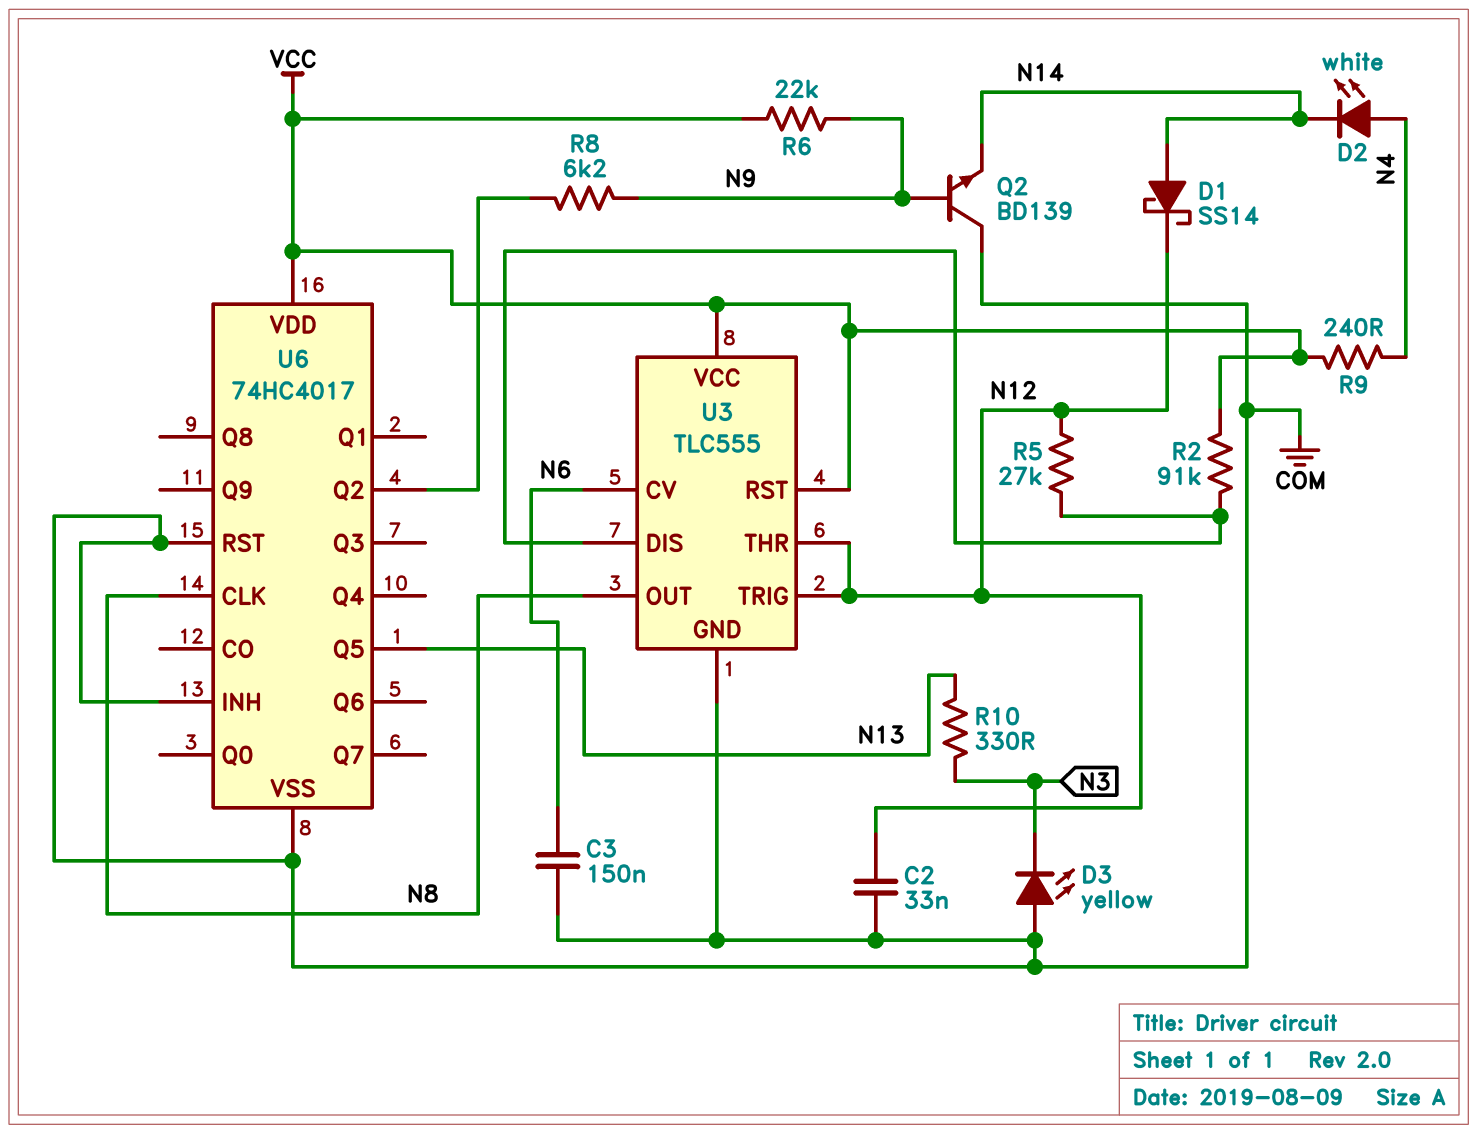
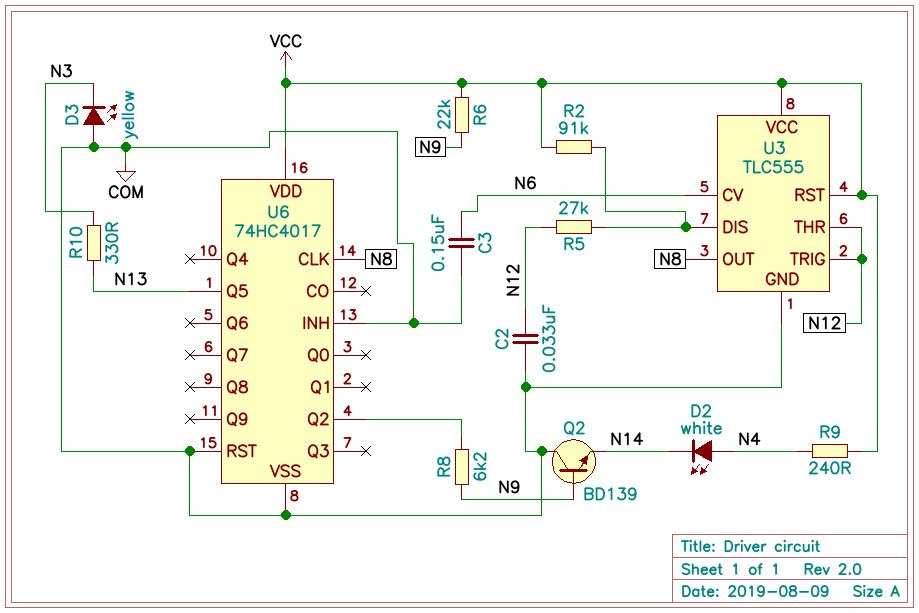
D1: schottky SS14 (A N14, K N12) -> none

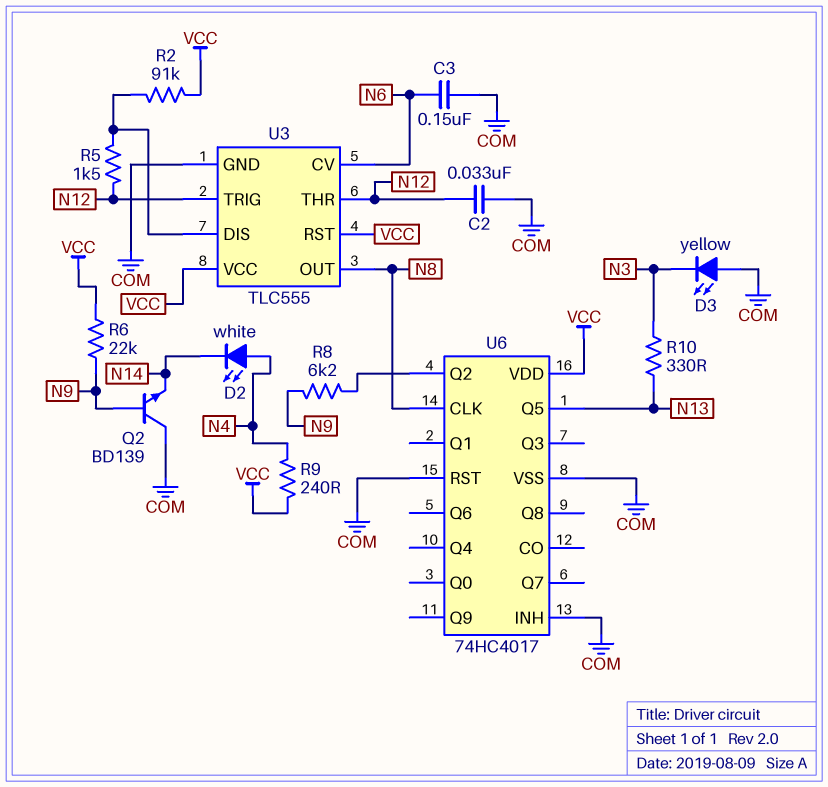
R5: 27k (N12, U3/DIS) -> 1.5k (N12, U3/DIS)

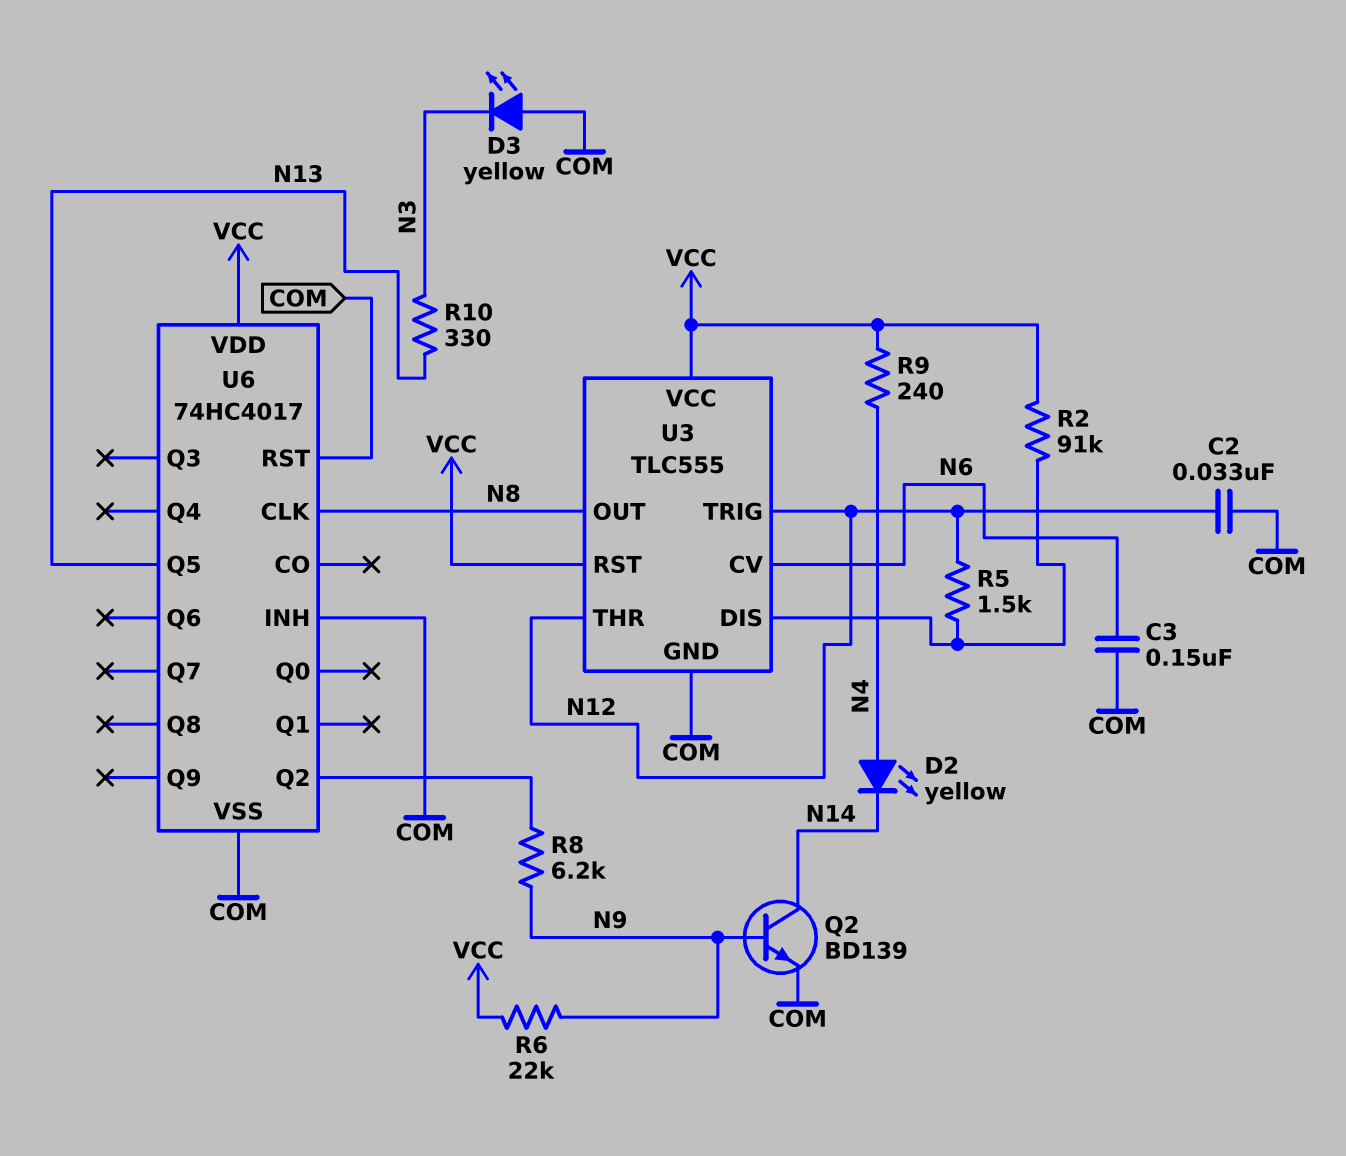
D2: LED white (A N4, K N14) -> LED yellow (A N4, K N14)
Q2: NPN BD139 (B N9, C COM, E N14) -> NPN BD139 (B N9, C N14, E COM)

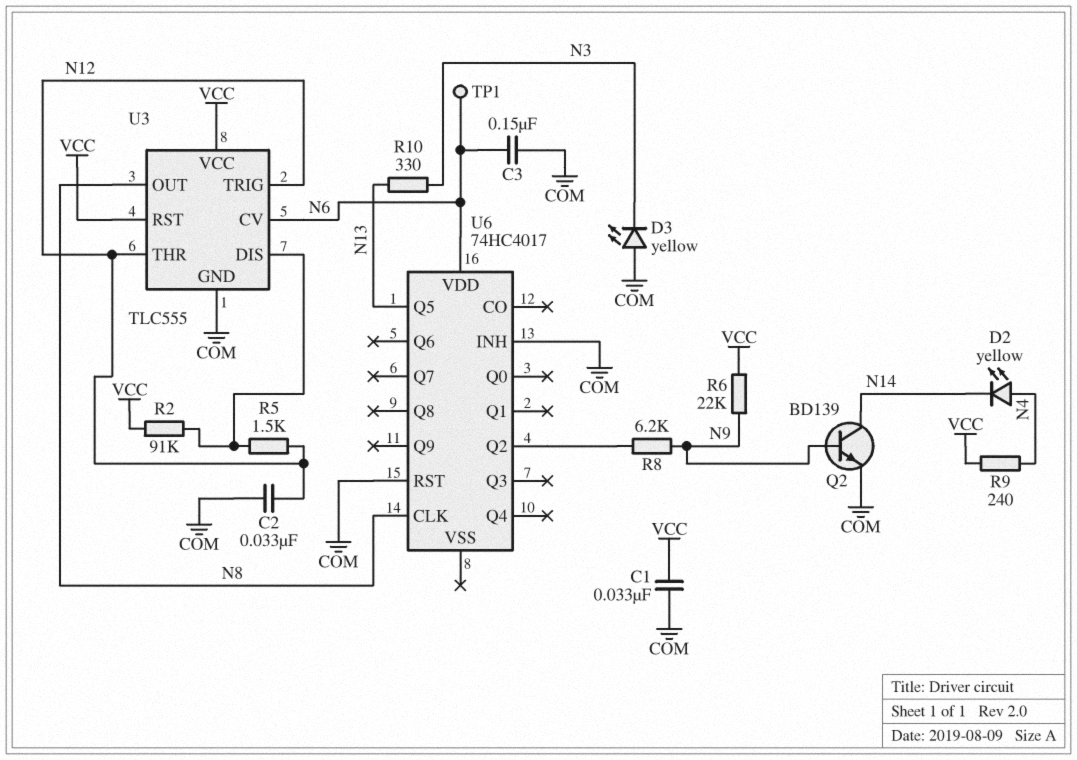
C1: none -> 33nF (COM, VCC)
TP1: none -> test point (N6)
U6 pin VDD: VCC -> N6
U6 pin VSS: COM -> none

